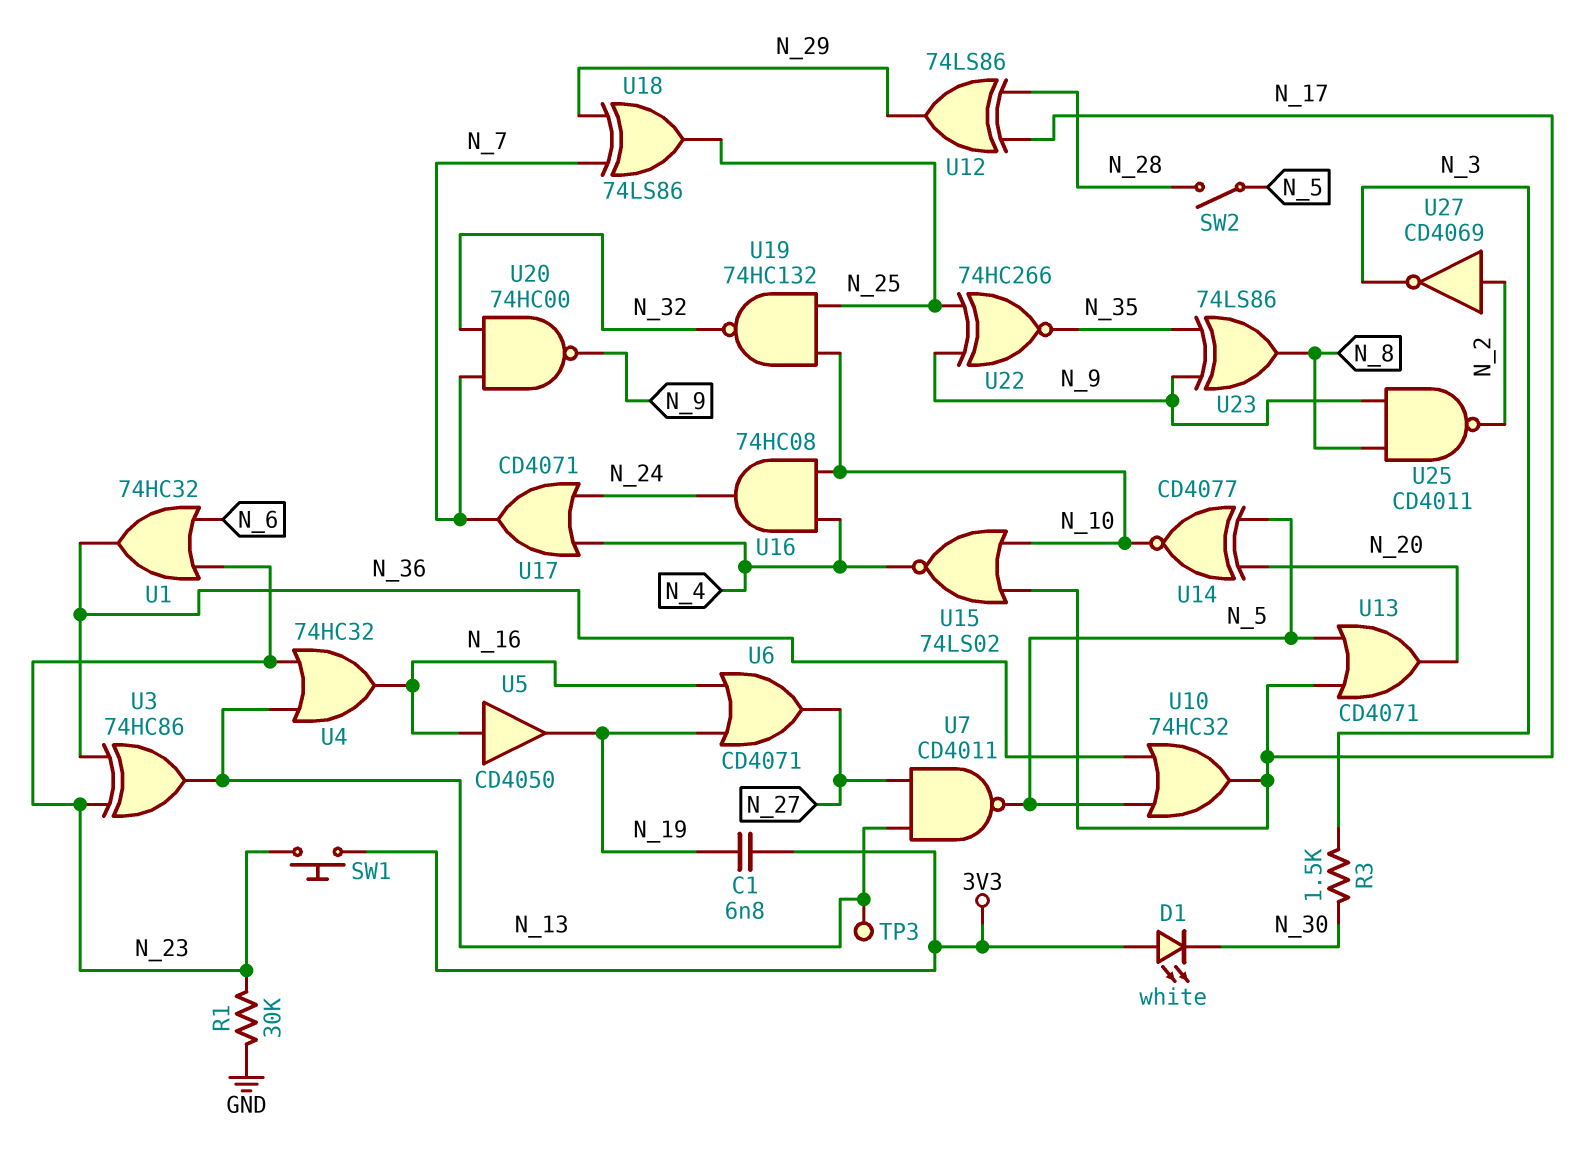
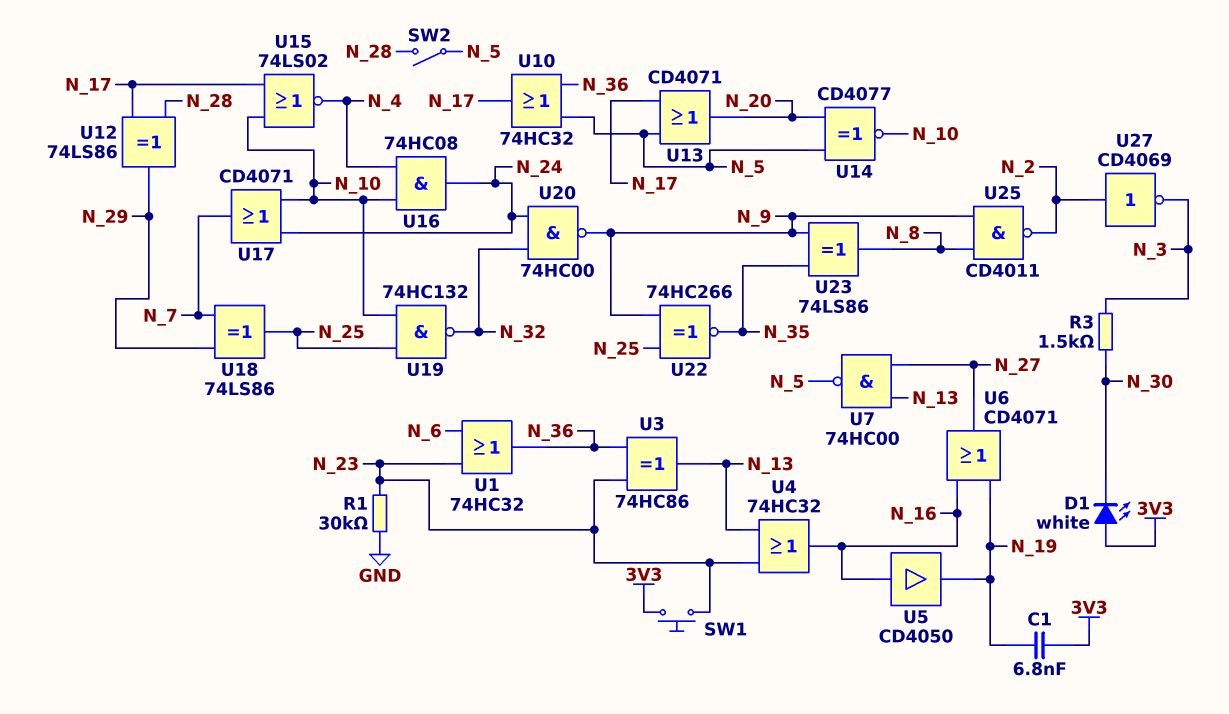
TP3: test point (N_13) -> none
U7: NAND CD4011 (in N_13, in N_27, out N_5) -> NAND 74HC00 (in N_13, in N_27, out N_5)
U17: OR CD4071 (in N_4, in N_24, out N_7) -> OR CD4071 (in N_10, in N_24, out N_7)
U20: NAND 74HC00 (in N_7, in N_32, out N_9) -> NAND 74HC00 (in N_24, in N_32, out N_9)

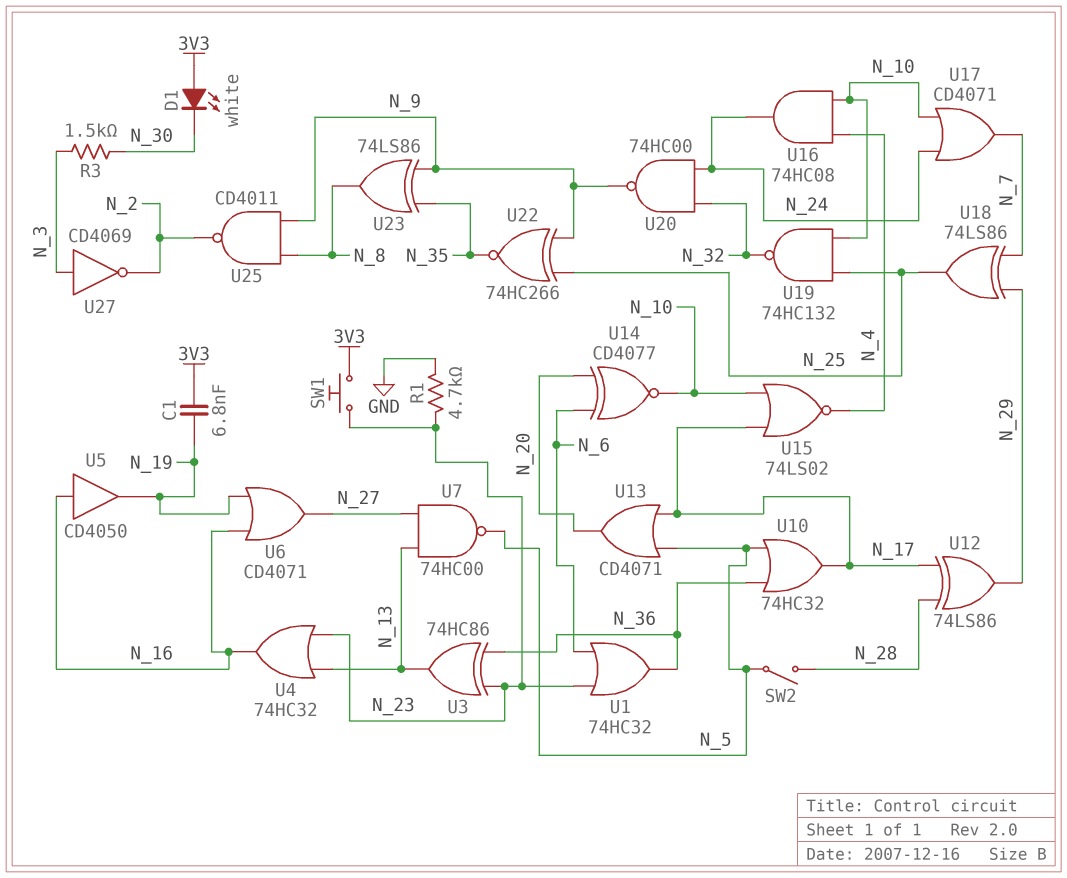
R1: 30k (GND, N_23) -> 4.7k (GND, N_23)
U14: XNOR CD4077 (in N_5, in N_20, out N_10) -> XNOR CD4077 (in N_6, in N_20, out N_10)
U27: NOT CD4069 (in N_2, out N_3) -> NOT CD4069 (in N_3, out N_2)

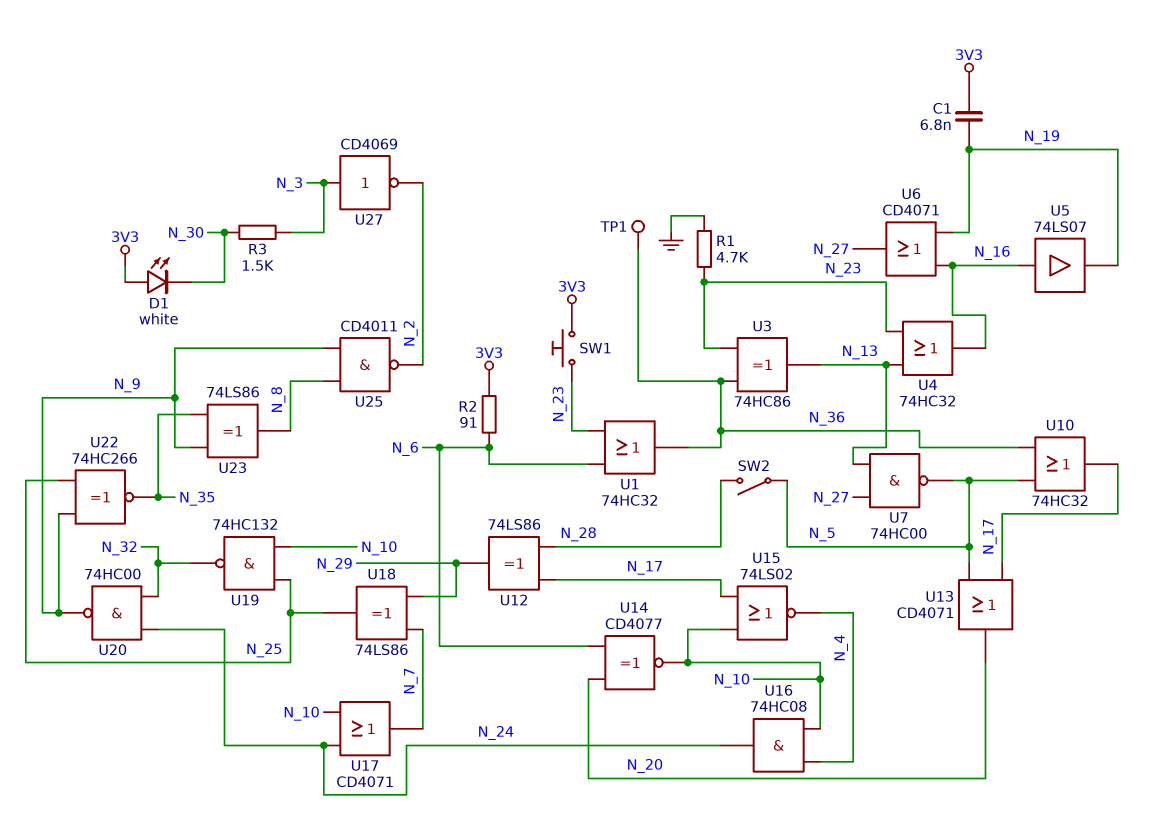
R2: none -> 91 (3V3, N_6)
TP1: none -> test point (N_36)
U5: buffer CD4050 (in N_16, out N_19) -> buffer 74LS07 (in N_16, out N_19)

